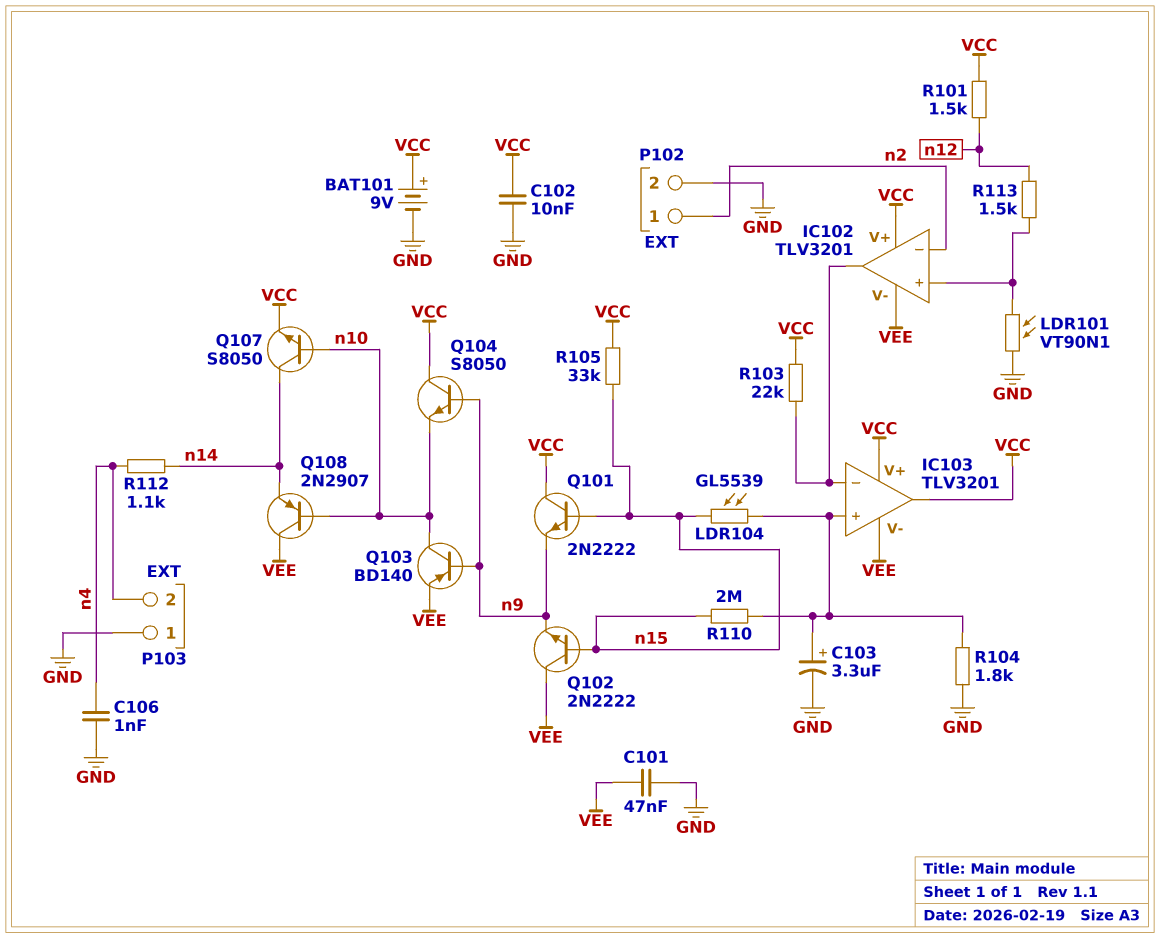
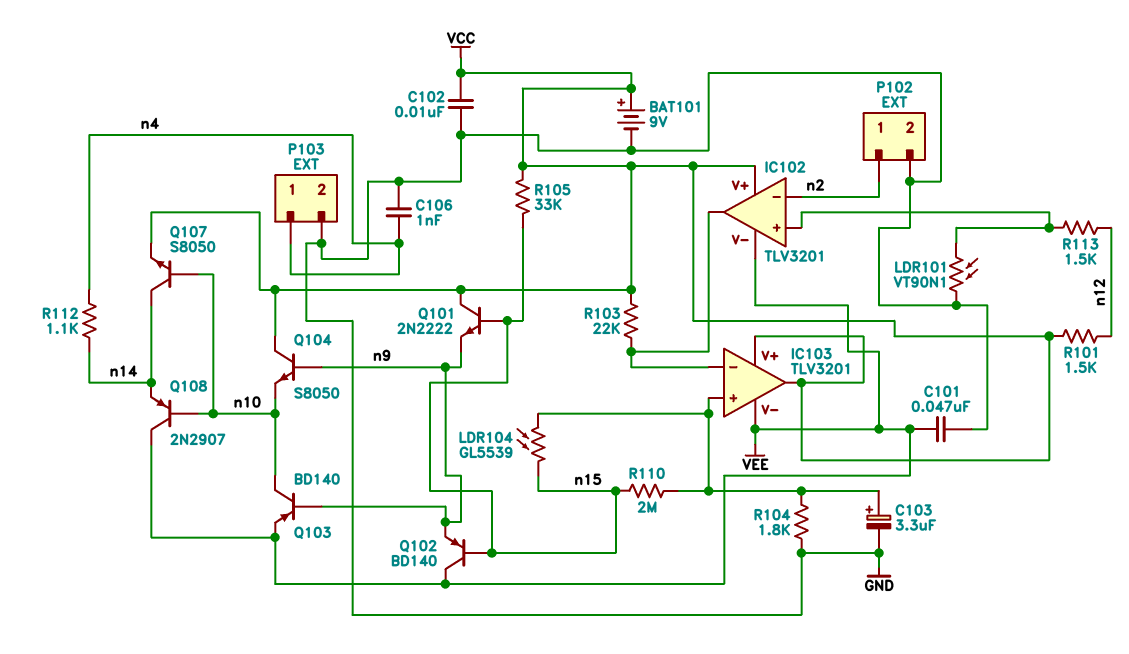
P103 pin 1: GND -> n4
P103 pin 2: n4 -> GND
Q102: NPN 2N2222 (B n15, C VEE, E n9) -> PNP BD140 (B n15, C VEE, E n9)

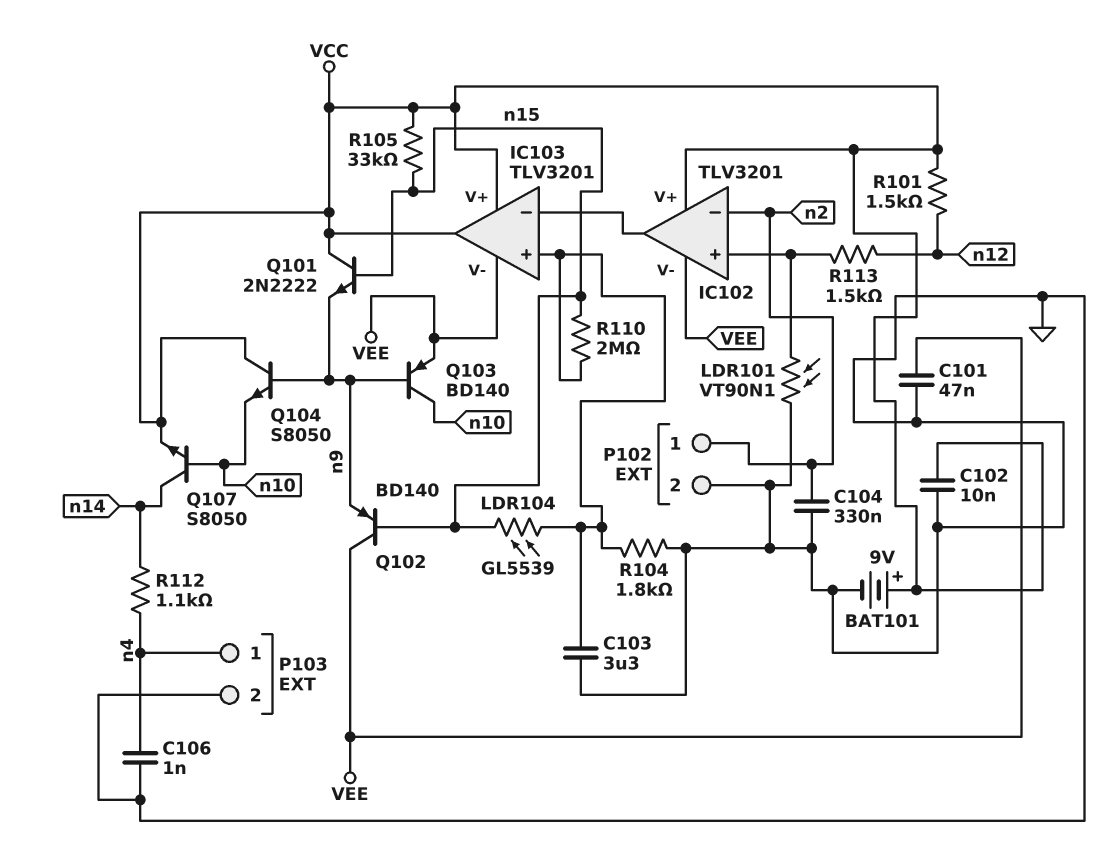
C103: 3.3uF (plus IC103/in+, minus GND) -> 3.3uF (GND, IC103/in+)
C104: none -> 330nF (GND, n2)
Q108: PNP 2N2907 (B n10, C VEE, E n14) -> none
R103: 22k (IC102/out, VCC) -> none

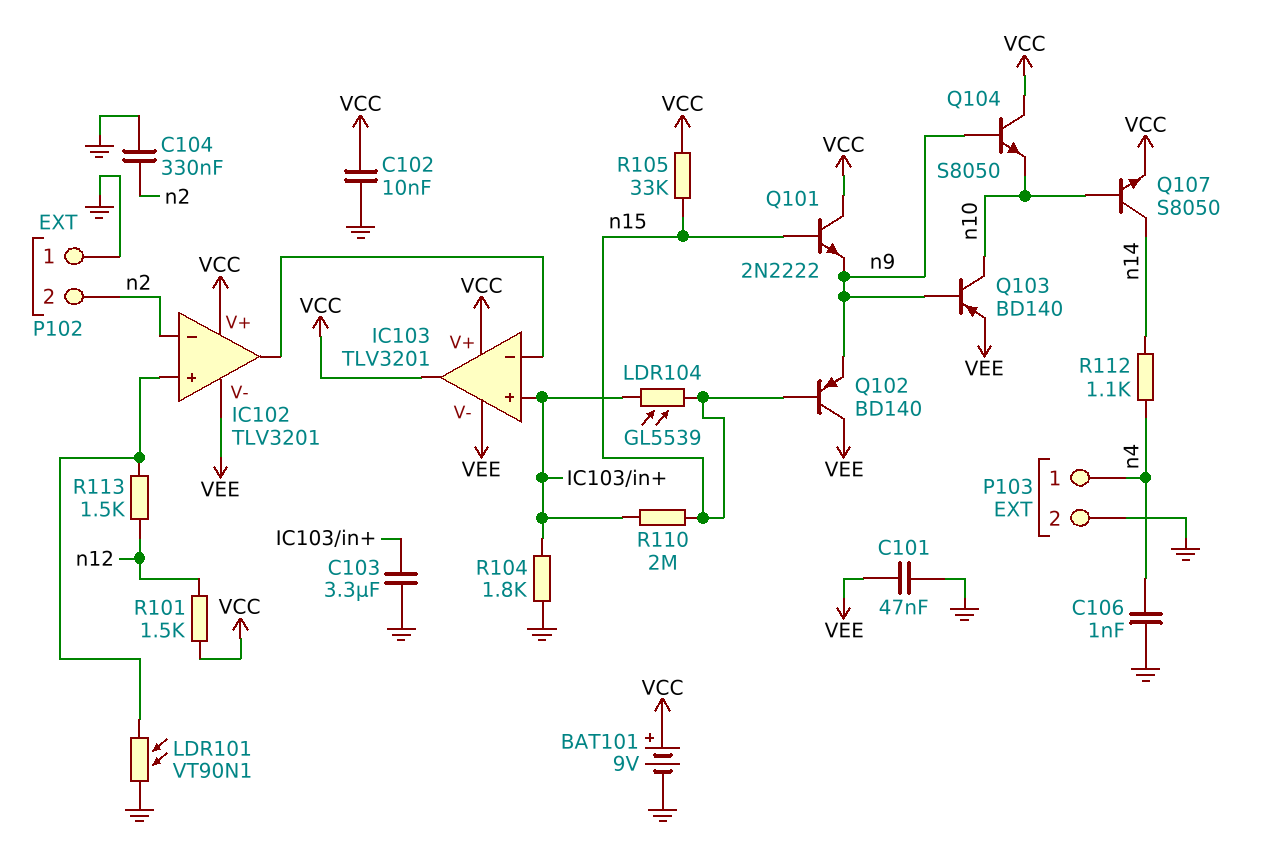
P102 pin 1: n2 -> GND
P102 pin 2: GND -> n2

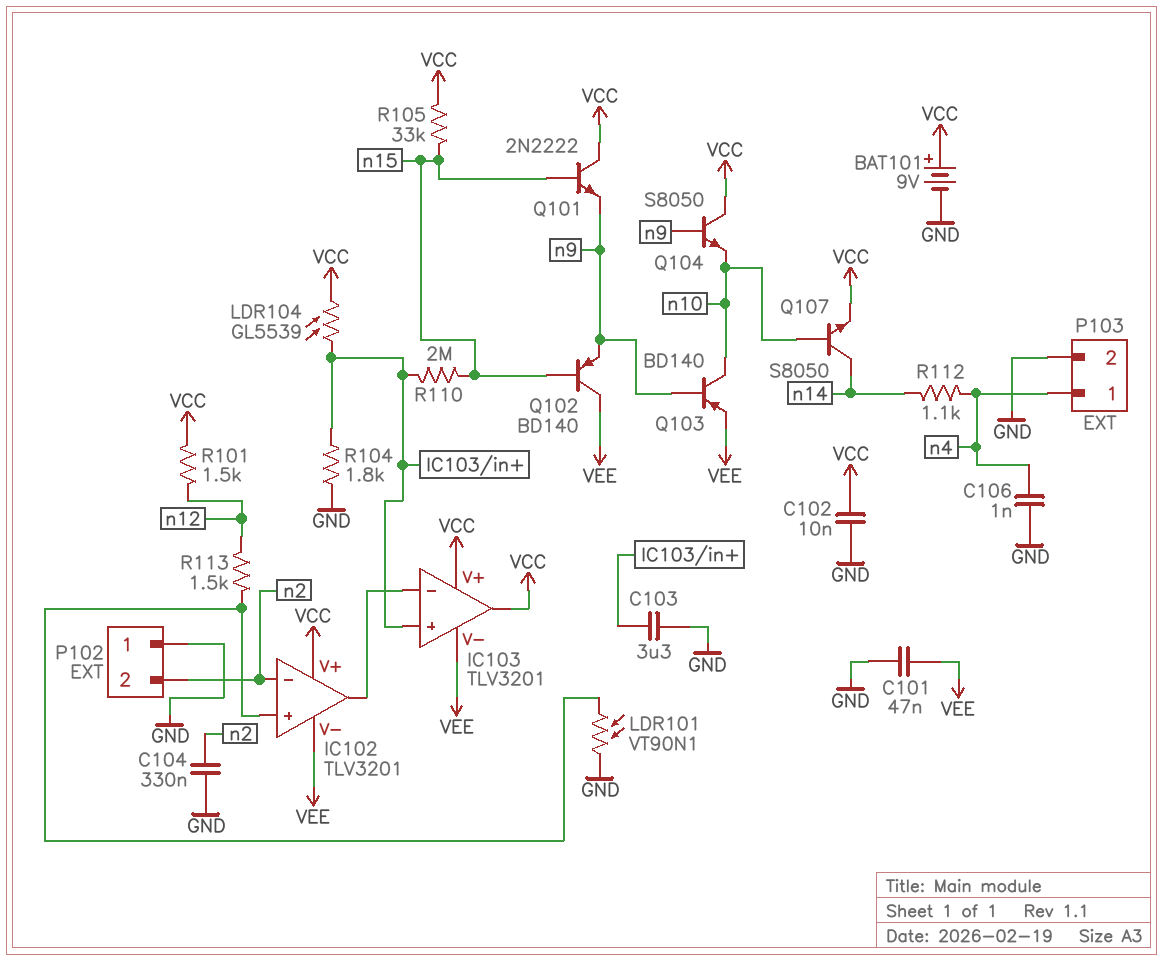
LDR104: GL5539 (IC103/in+, n15) -> GL5539 (IC103/in+, VCC)

